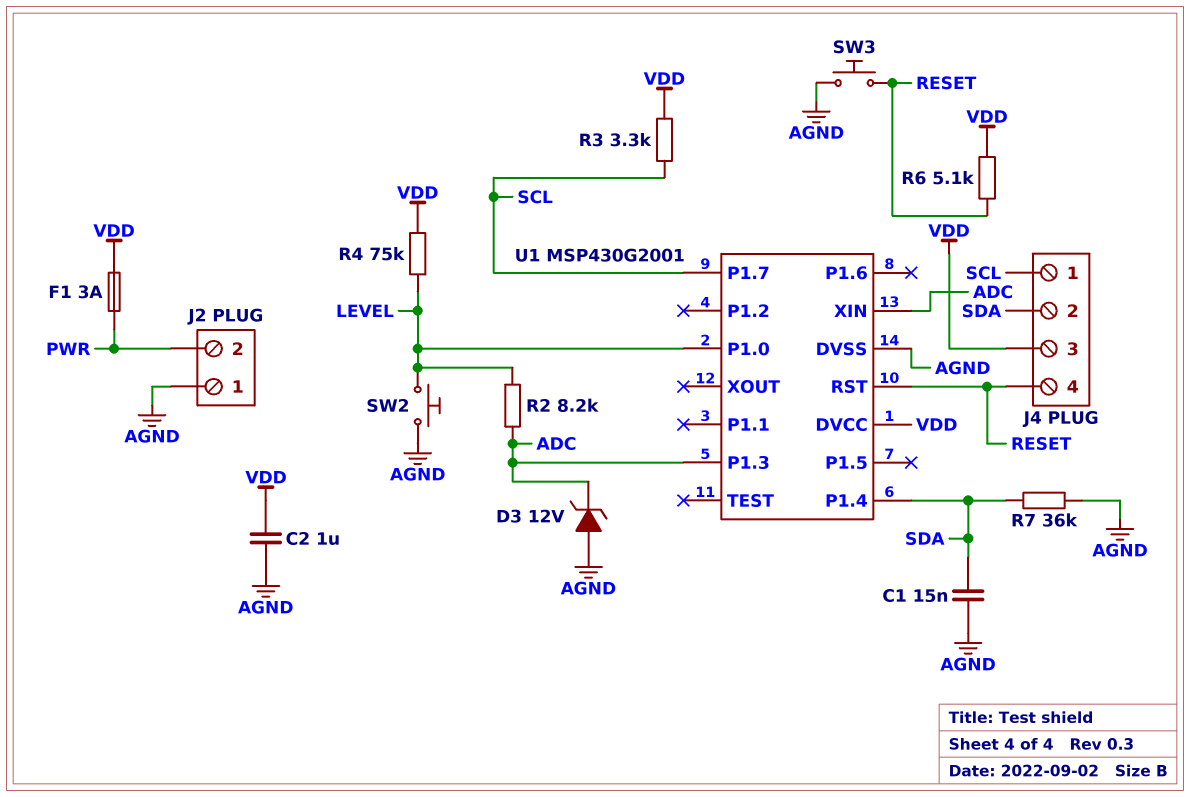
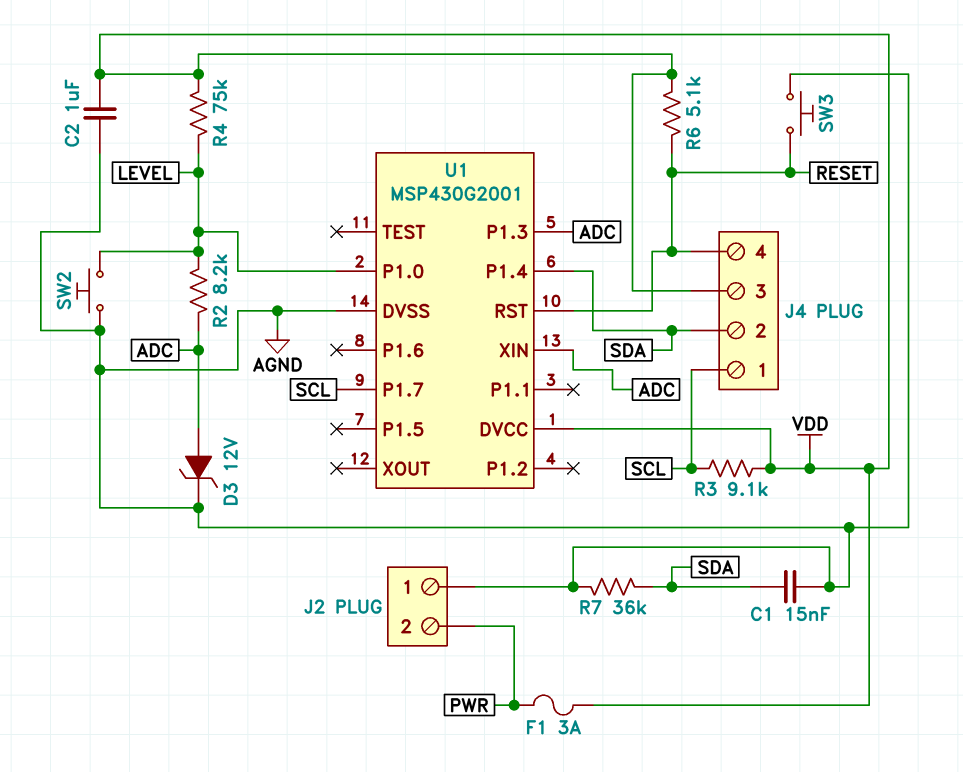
D3: zener 12V (A AGND, K ADC) -> zener 12V (A ADC, K AGND)
R3: 3.3k (SCL, VDD) -> 9.1k (SCL, VDD)

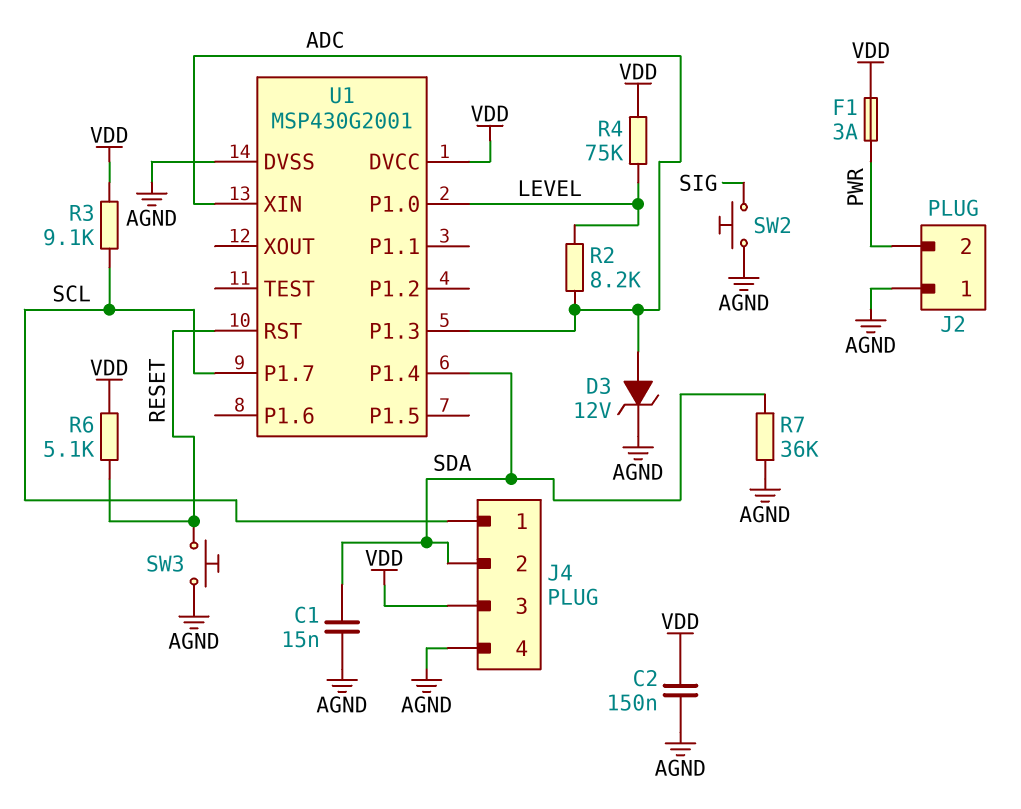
C2: 1uF (AGND, VDD) -> 150nF (AGND, VDD)
J4 pin 4: RESET -> AGND
SW2: button (AGND, LEVEL) -> button (AGND, SIG)

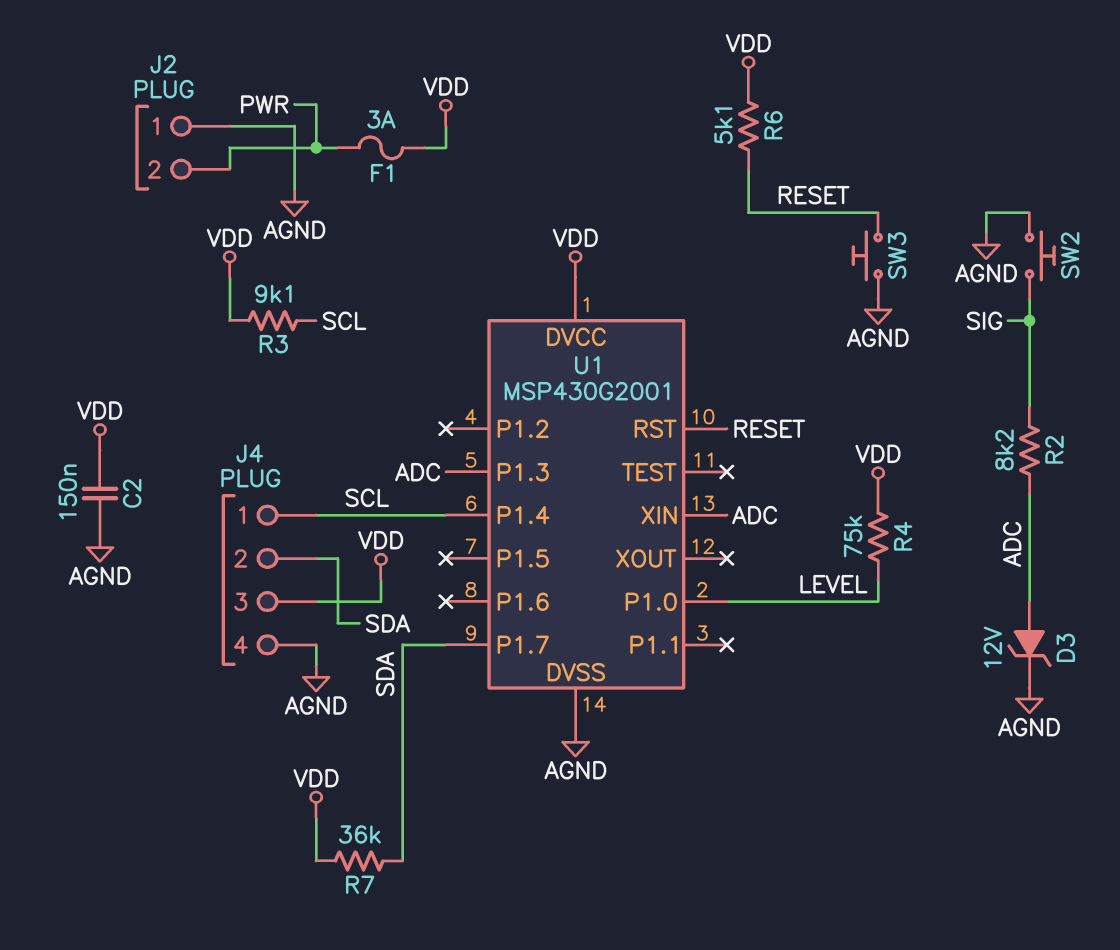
C1: 15nF (AGND, SDA) -> none
R2: 8.2k (ADC, LEVEL) -> 8.2k (ADC, SIG)
R7: 36k (AGND, SDA) -> 36k (SDA, VDD)
U1 pin P1.4: SDA -> SCL
U1 pin P1.7: SCL -> SDA

